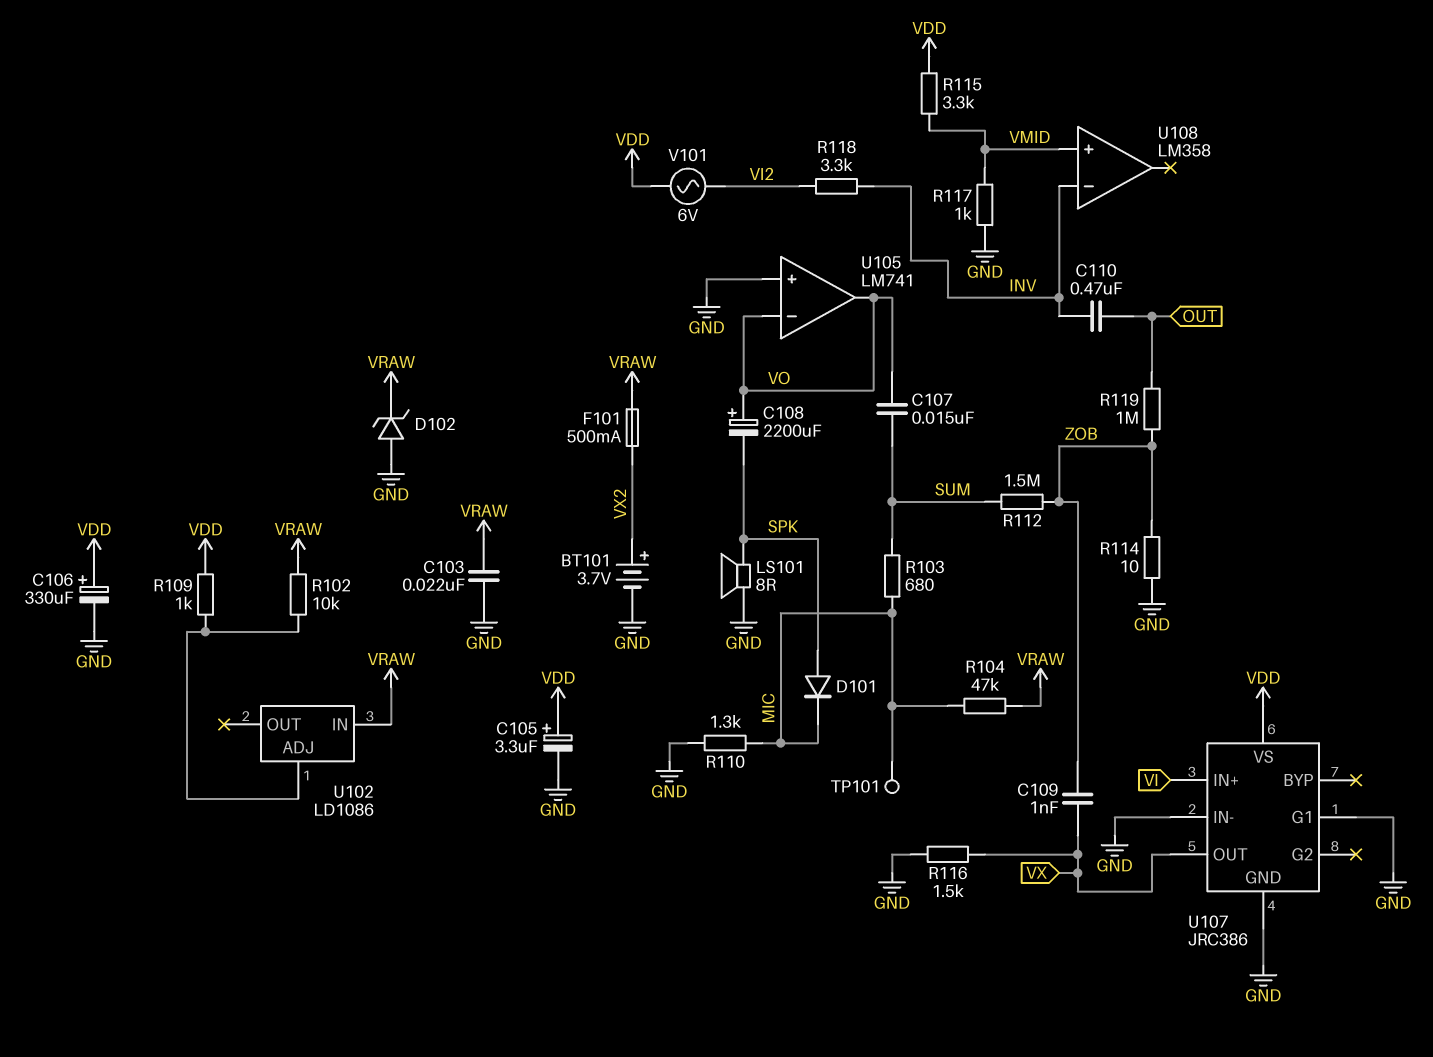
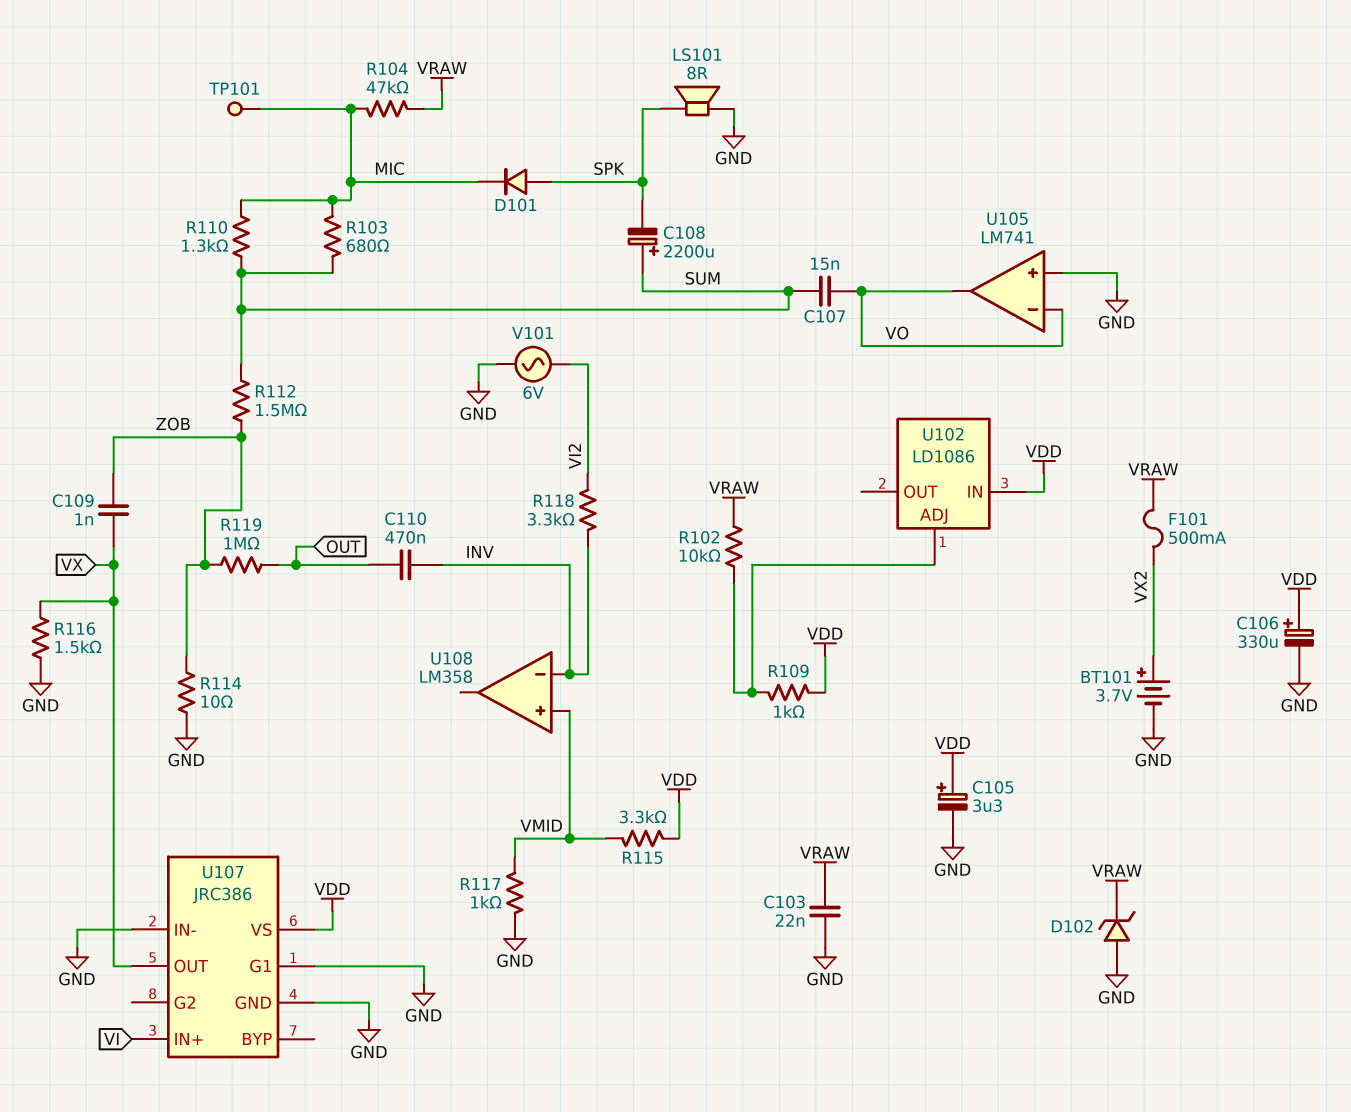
C108: 2200uF (plus VO, minus SPK) -> 2200uF (plus SUM, minus SPK)
R110: 1.3k (GND, MIC) -> 1.3k (MIC, SUM)
U102 pin IN: VRAW -> VDD
V101: AC 6V (VDD, VI2) -> AC 6V (GND, VI2)

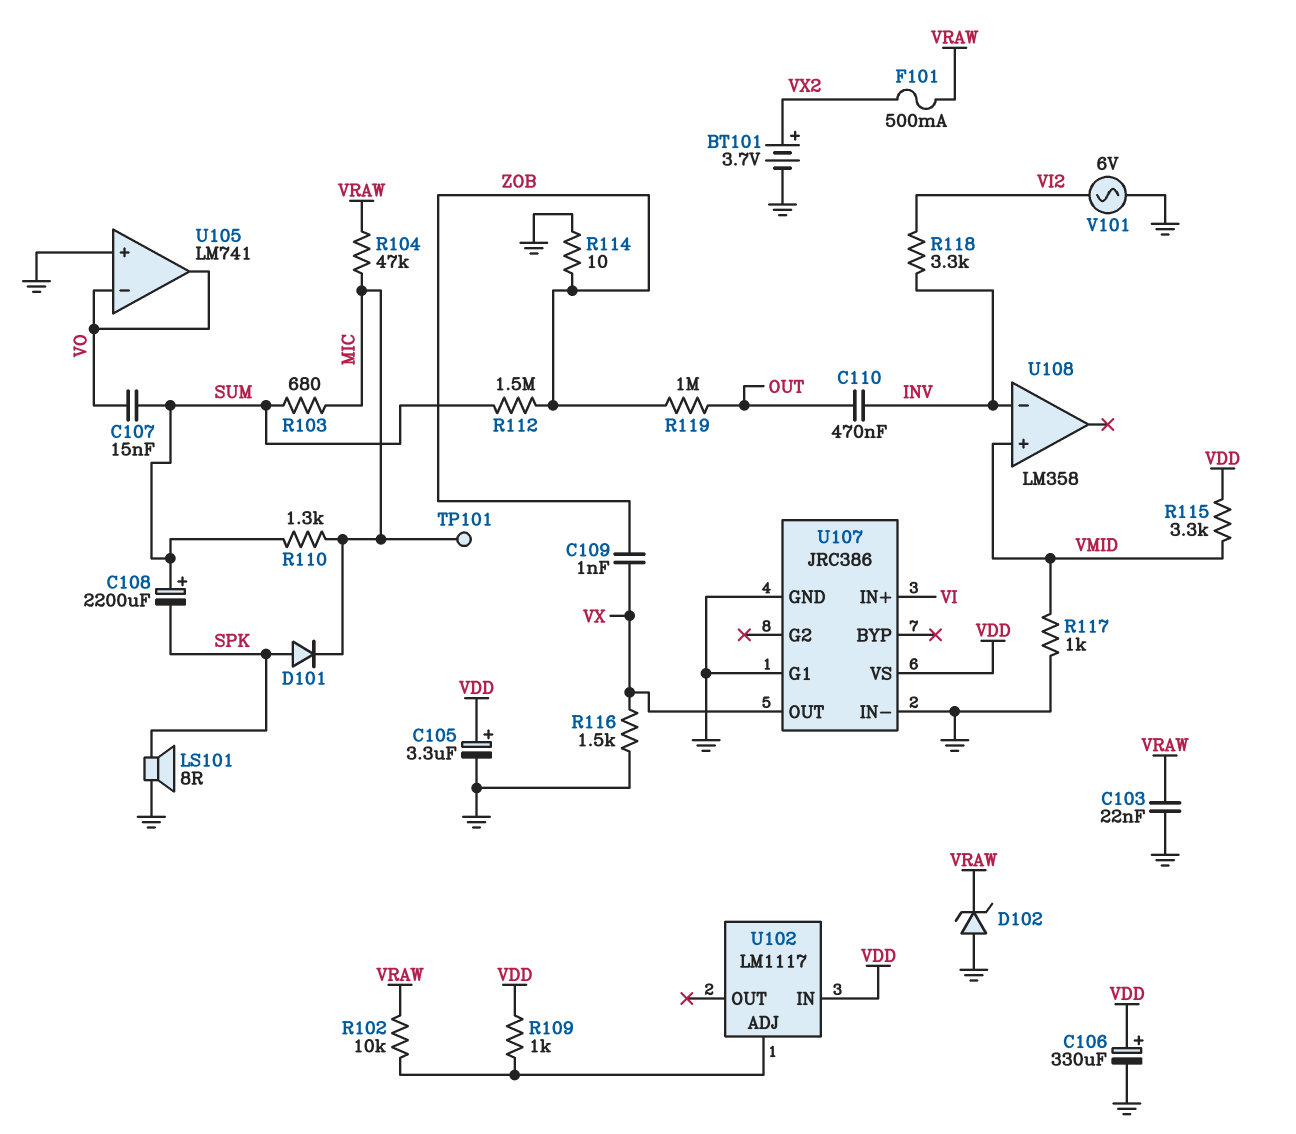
U102: LD1086 -> LM1117

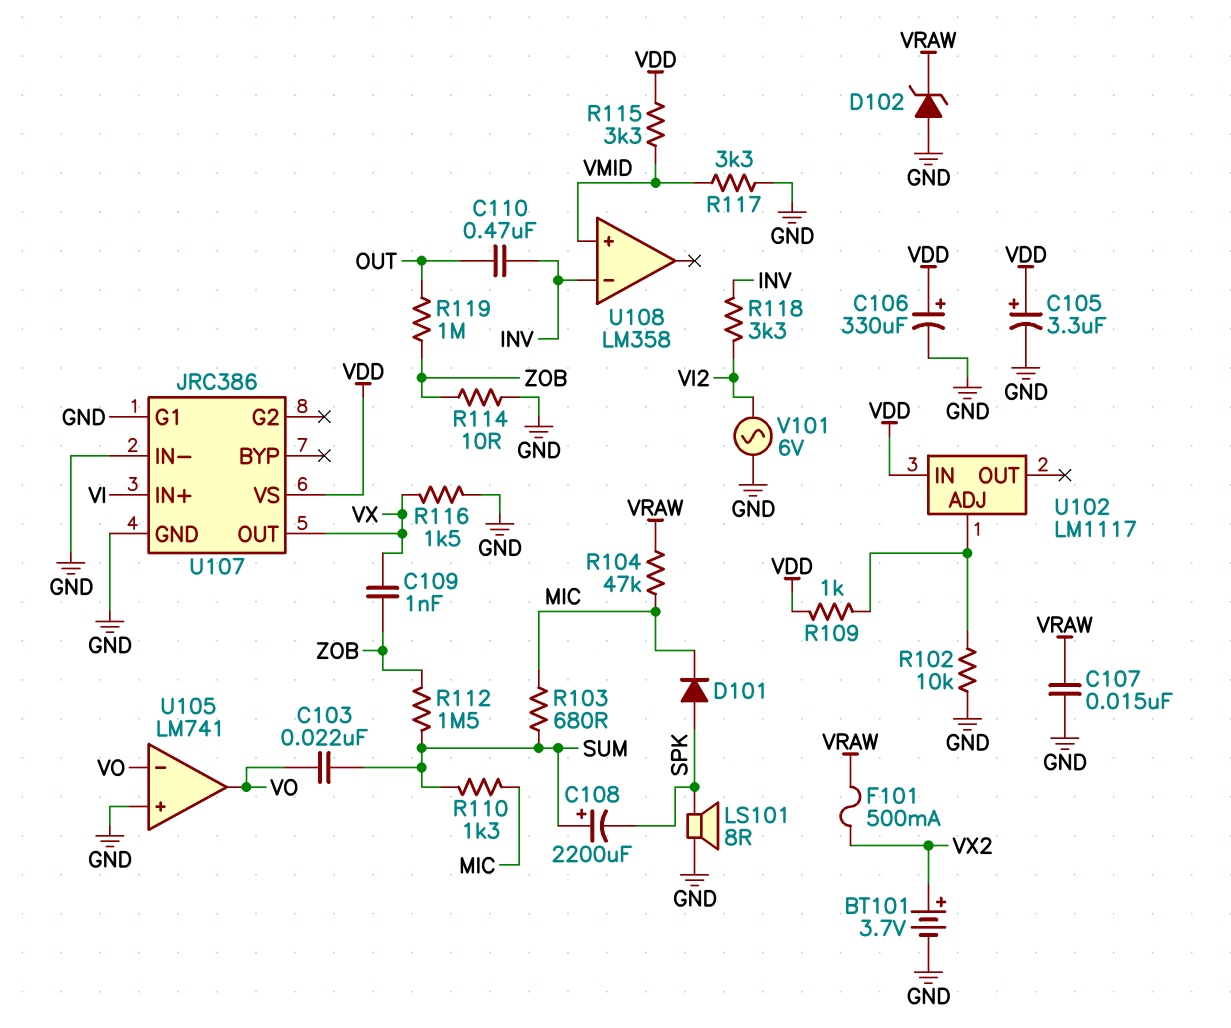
C103: 22nF (GND, VRAW) -> 22nF (SUM, VO)
C107: 15nF (SUM, VO) -> 15nF (GND, VRAW)
R102: 10k (U102/ADJ, VRAW) -> 10k (GND, U102/ADJ)
R117: 1k (GND, VMID) -> 3.3k (GND, VMID)
TP101: test point (MIC) -> none

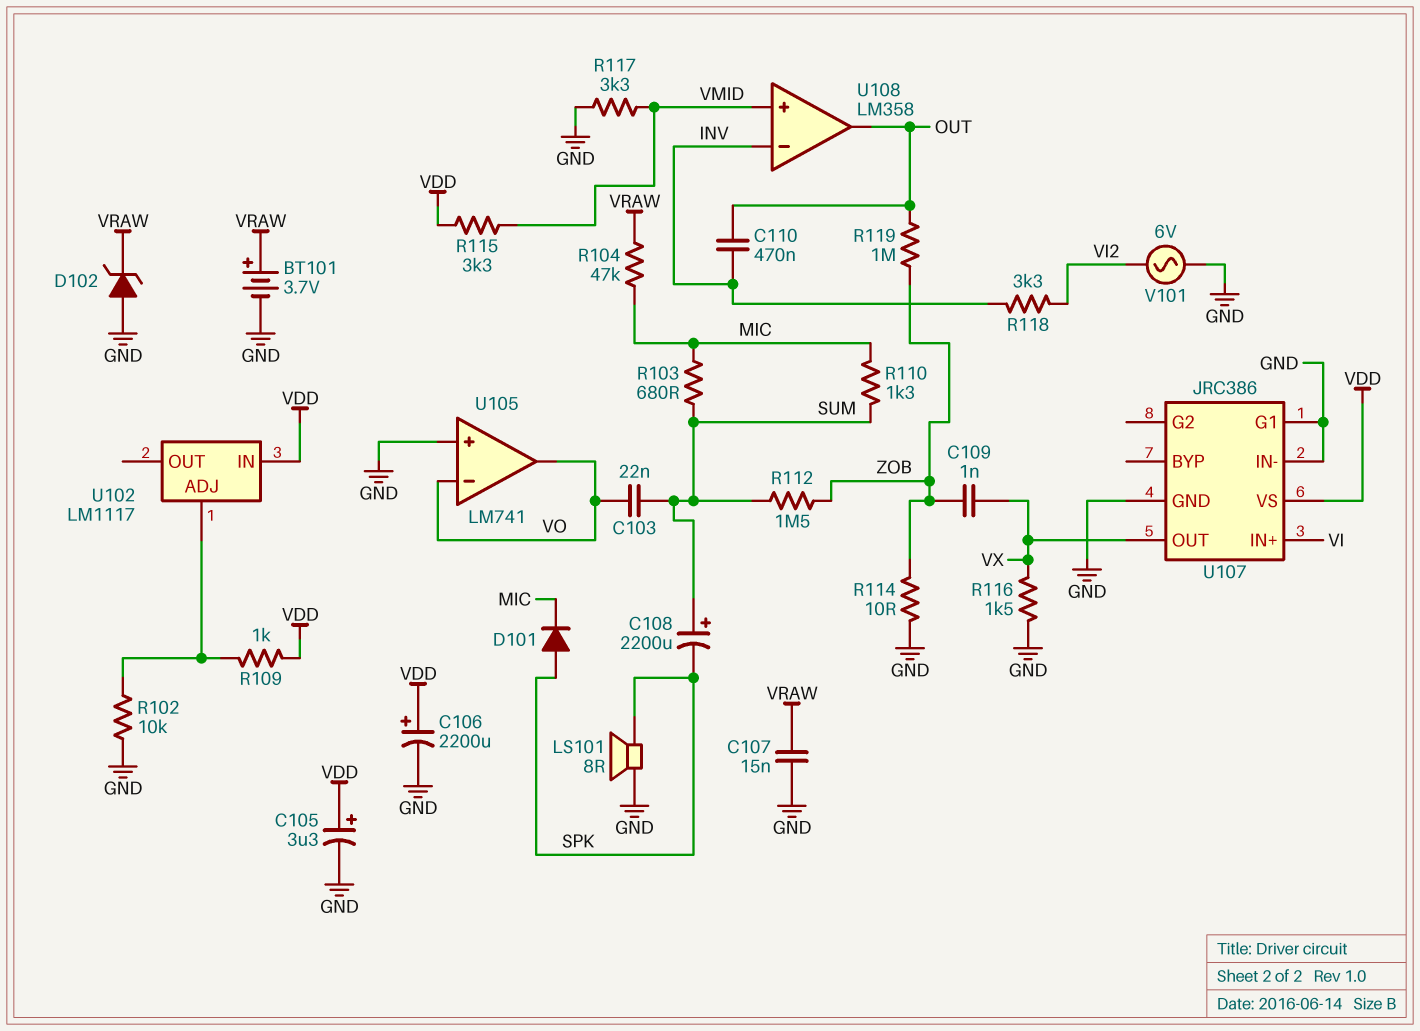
BT101: 3.7V (plus VX2, minus GND) -> 3.7V (plus VRAW, minus GND)
C106: 330uF (plus VDD, minus GND) -> 2200uF (plus VDD, minus GND)
F101: 500mA (VRAW, VX2) -> none
U108 pin out: none -> OUT

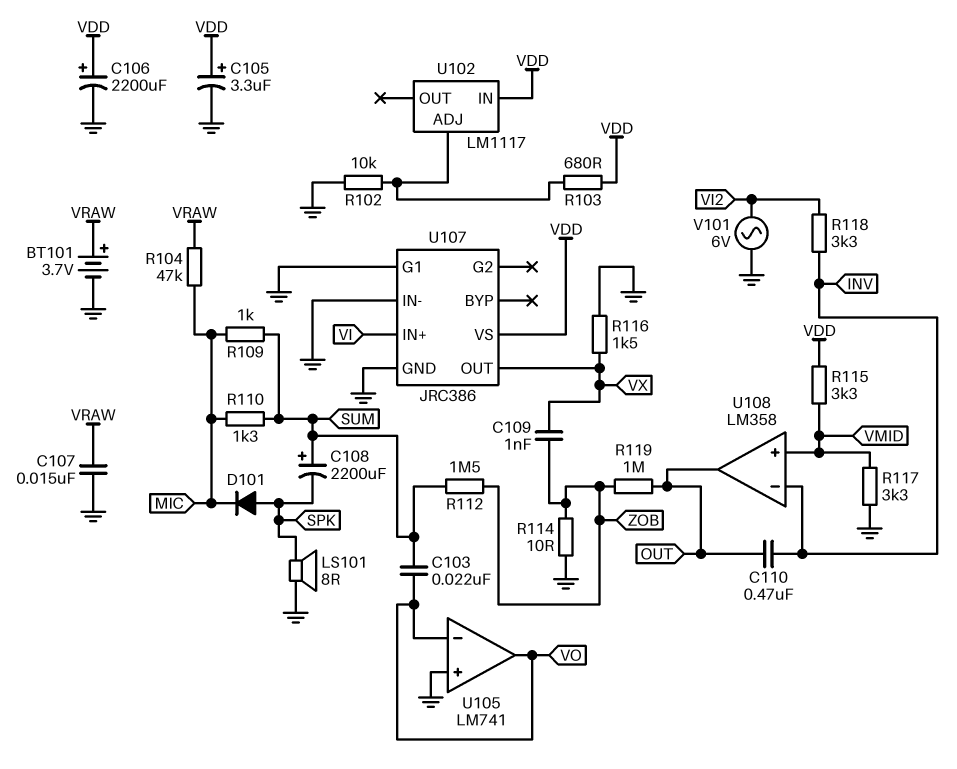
D102: zener (A GND, K VRAW) -> none
R103: 680 (MIC, SUM) -> 680 (U102/ADJ, VDD)
R109: 1k (U102/ADJ, VDD) -> 1k (MIC, SUM)

